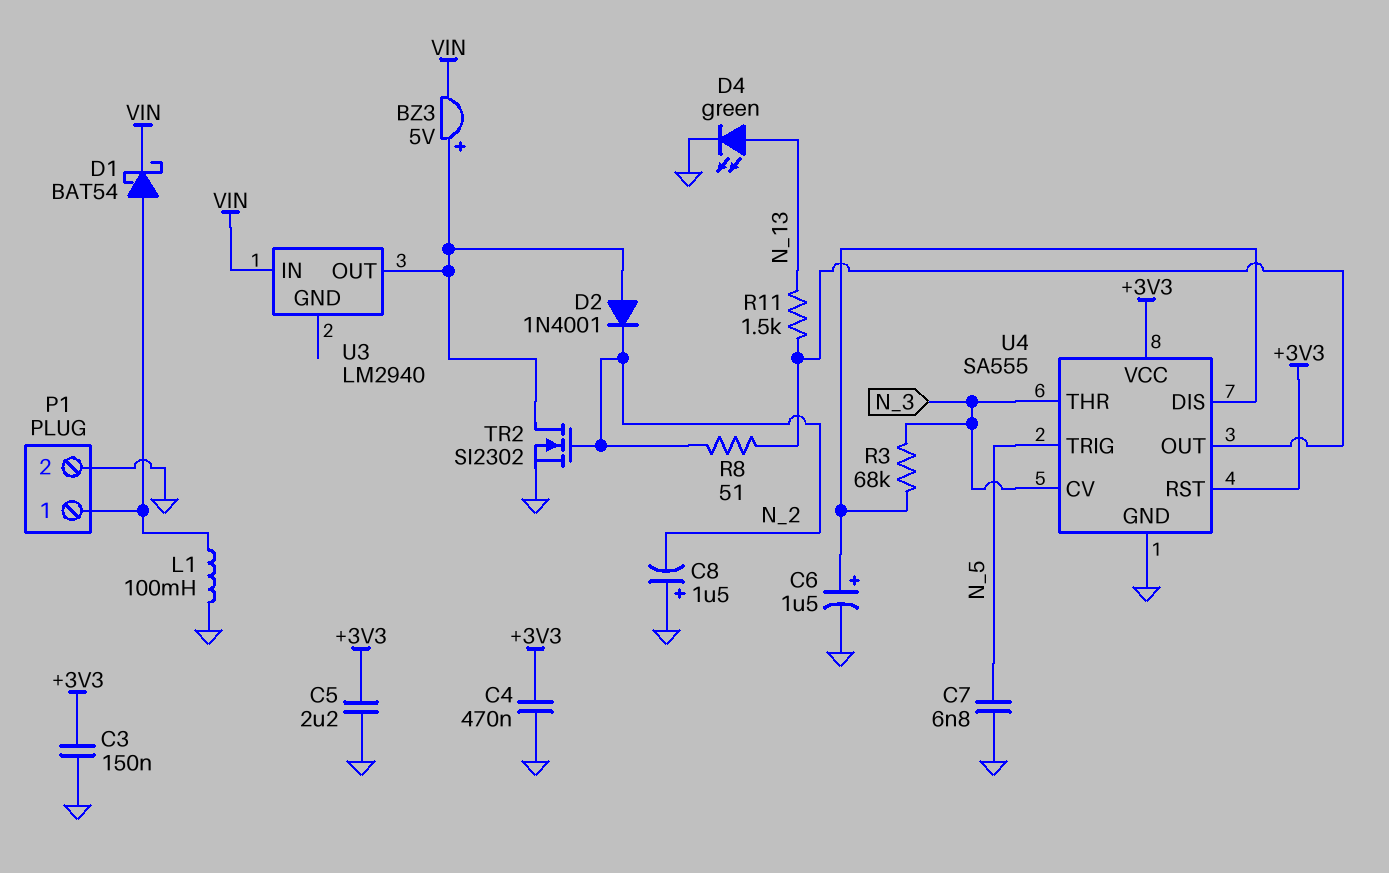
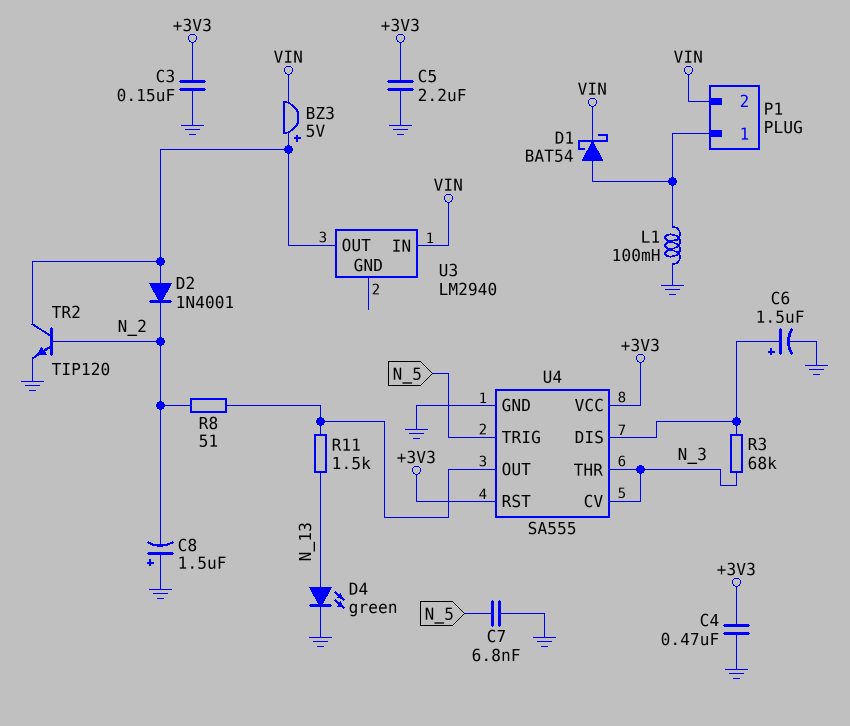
P1 pin 2: GND -> VIN
TR2: NMOS SI2302 (G N_2, D U3/OUT, S GND) -> NPN TIP120 (B N_2, C U3/OUT, E GND)

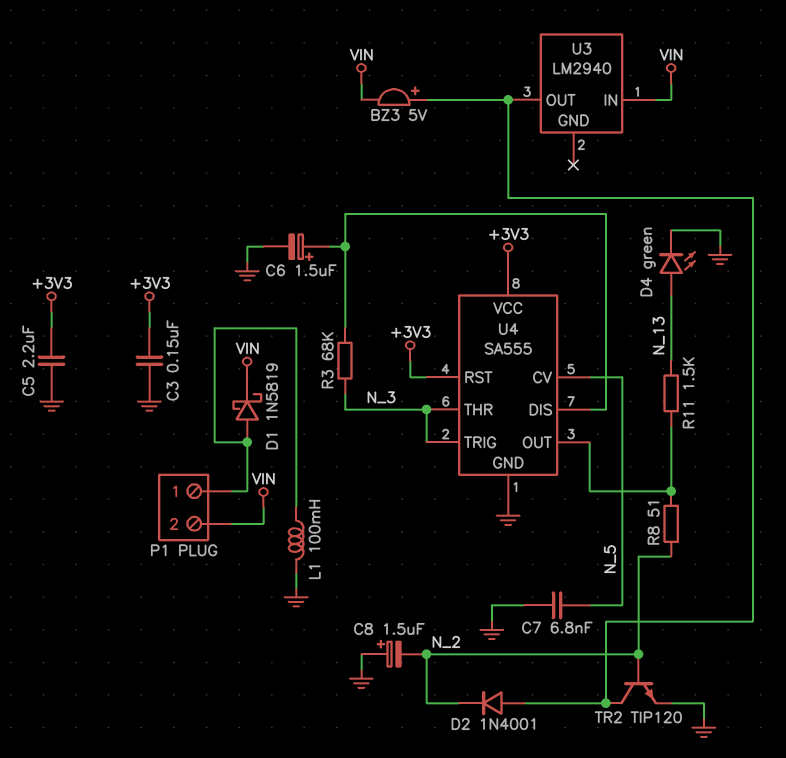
C4: 470nF (+3V3, GND) -> none
D1: schottky BAT54 (A P1/1, K VIN) -> schottky 1N5819 (A P1/1, K VIN)
U4 pin CV: N_3 -> N_5
U4 pin TRIG: N_5 -> N_3

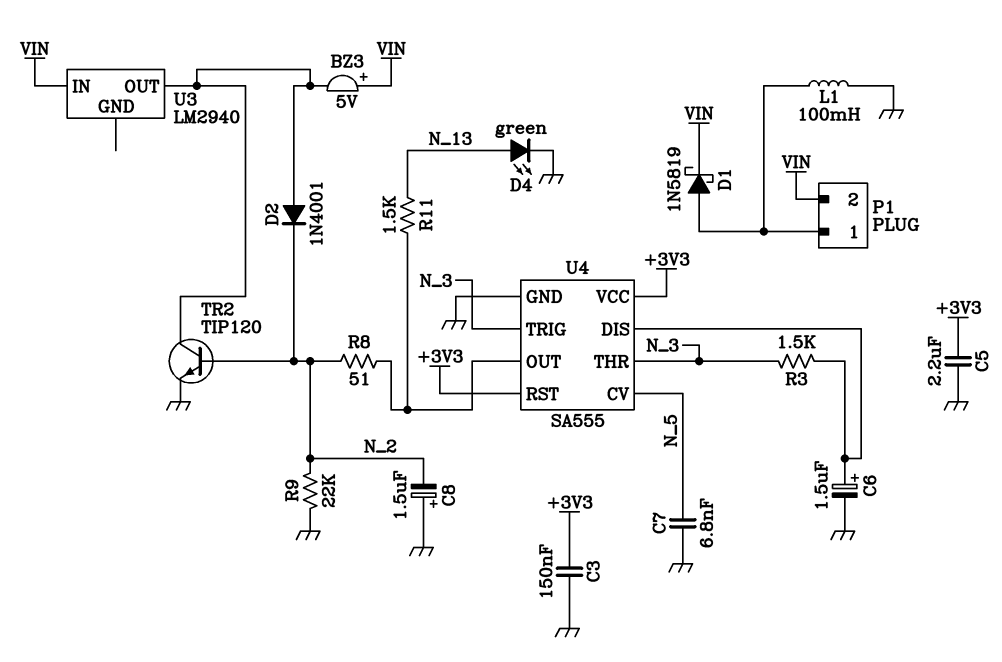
BZ3: buzzer 5V (plus U3/OUT, minus VIN) -> buzzer 5V (plus VIN, minus U3/OUT)
R3: 68k (N_3, U4/DIS) -> 1.5k (N_3, U4/DIS)
R9: none -> 22k (GND, N_2)

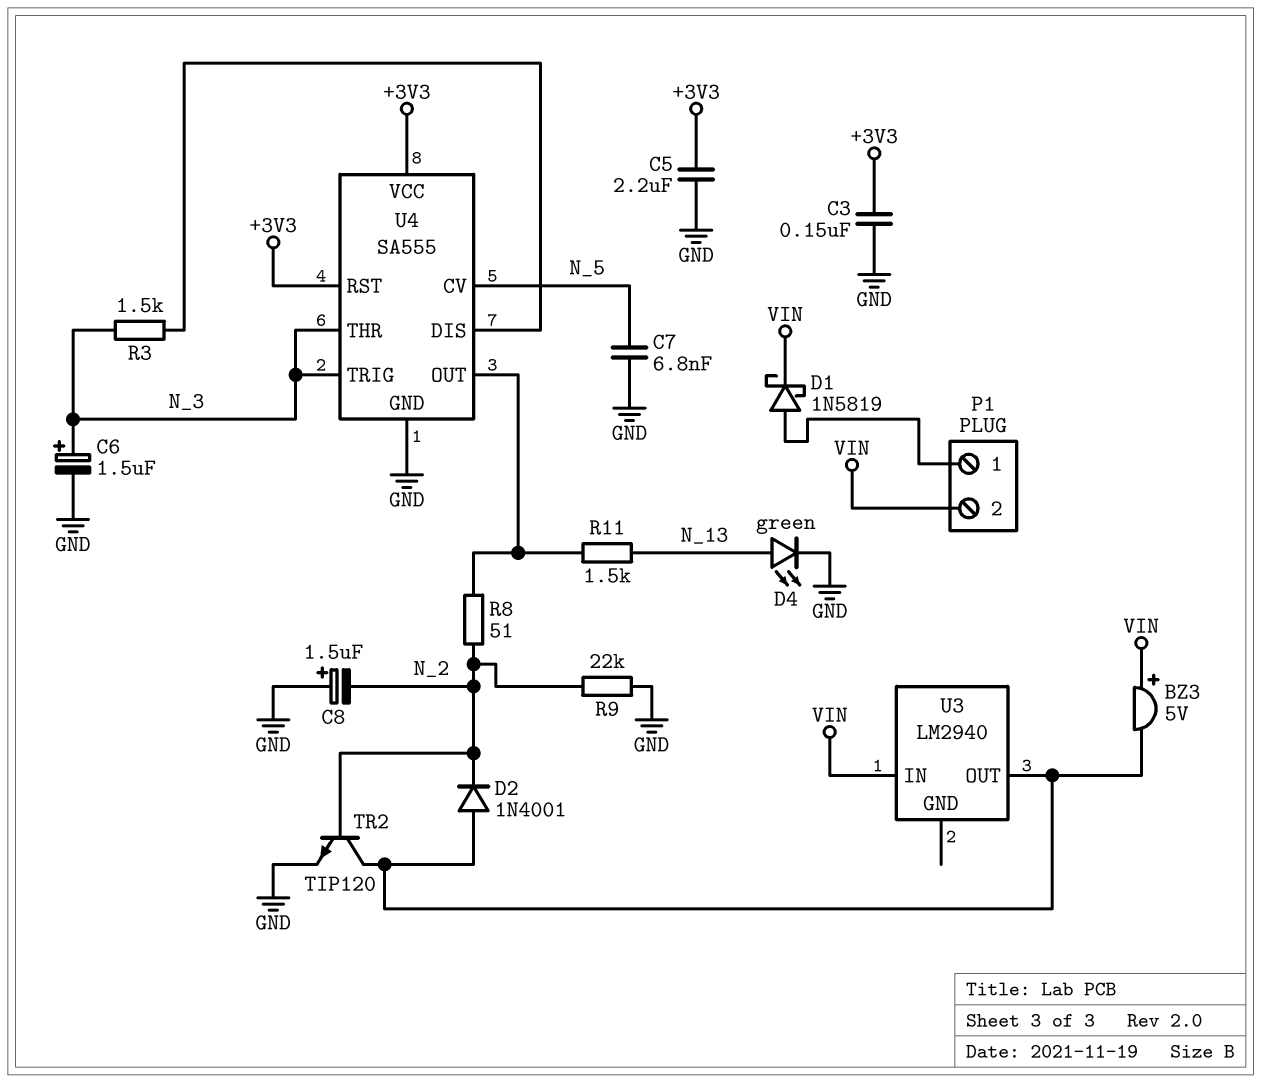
C6: 1.5uF (plus U4/DIS, minus GND) -> 1.5uF (plus N_3, minus GND)
L1: 100mH (GND, P1/1) -> none

